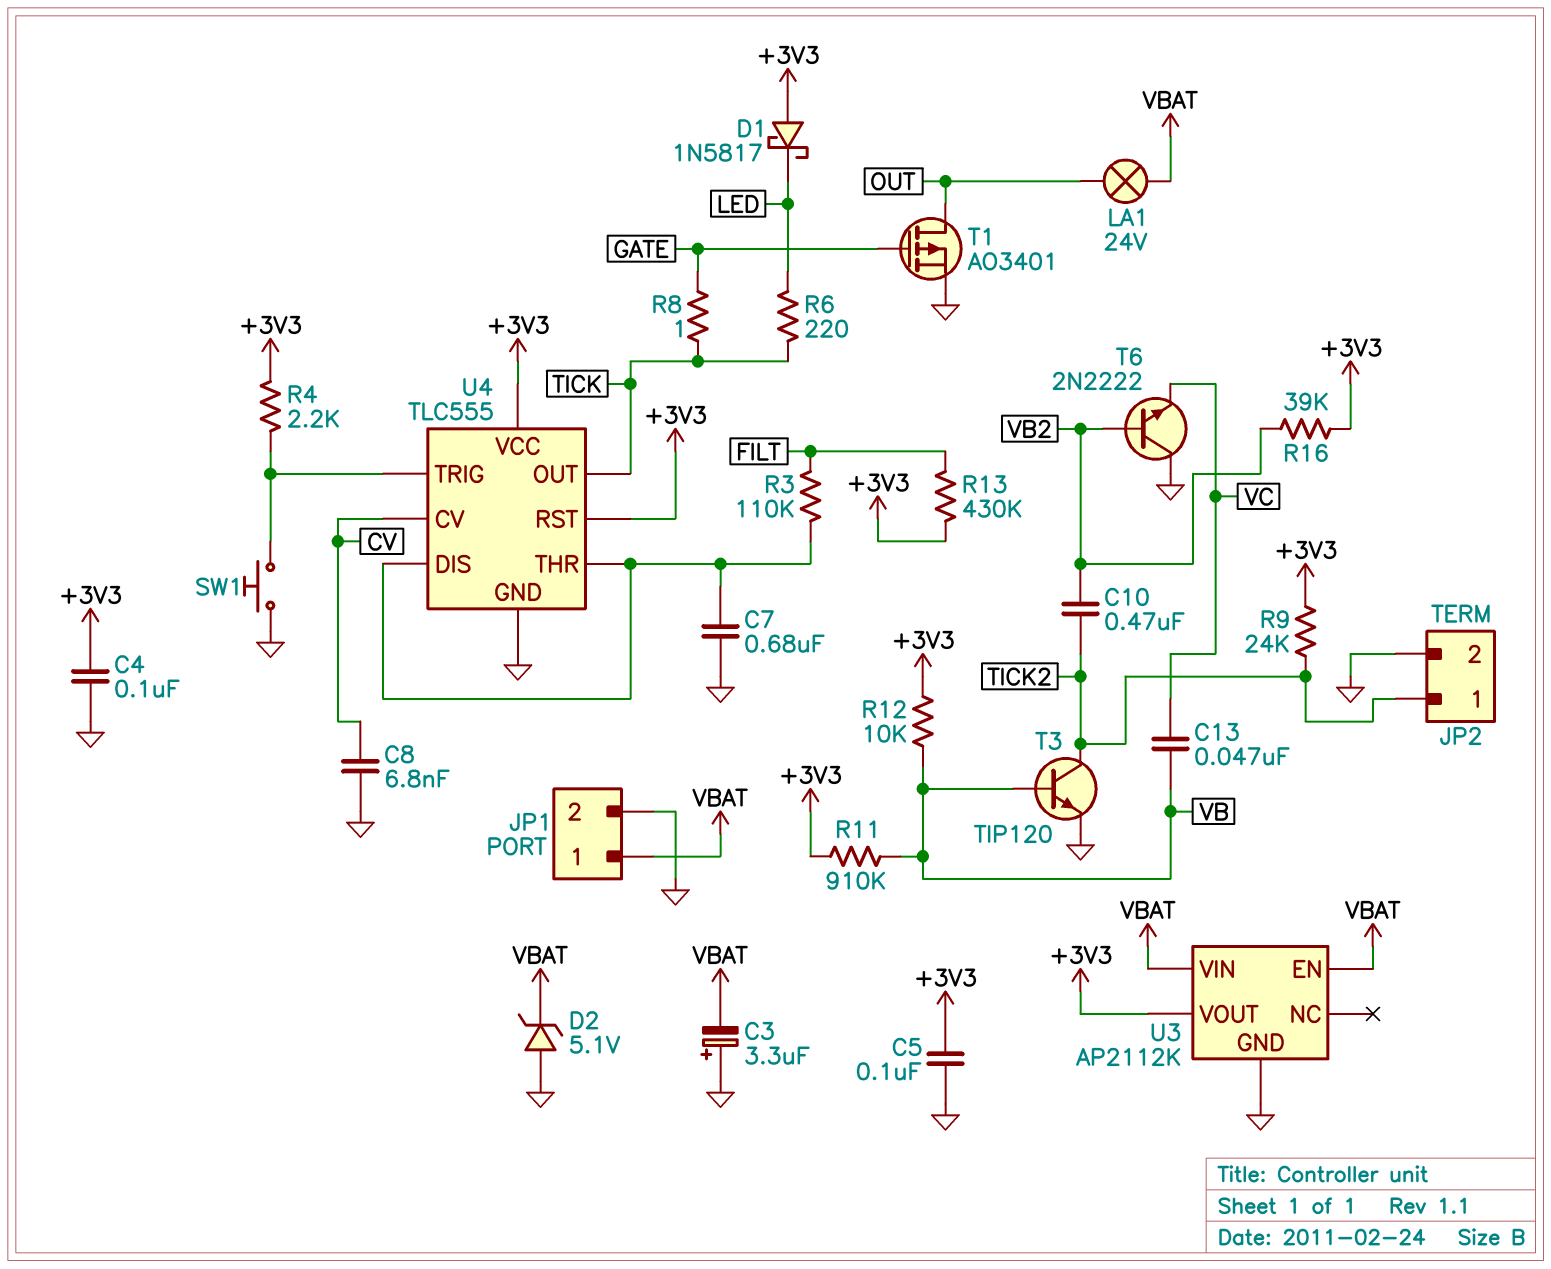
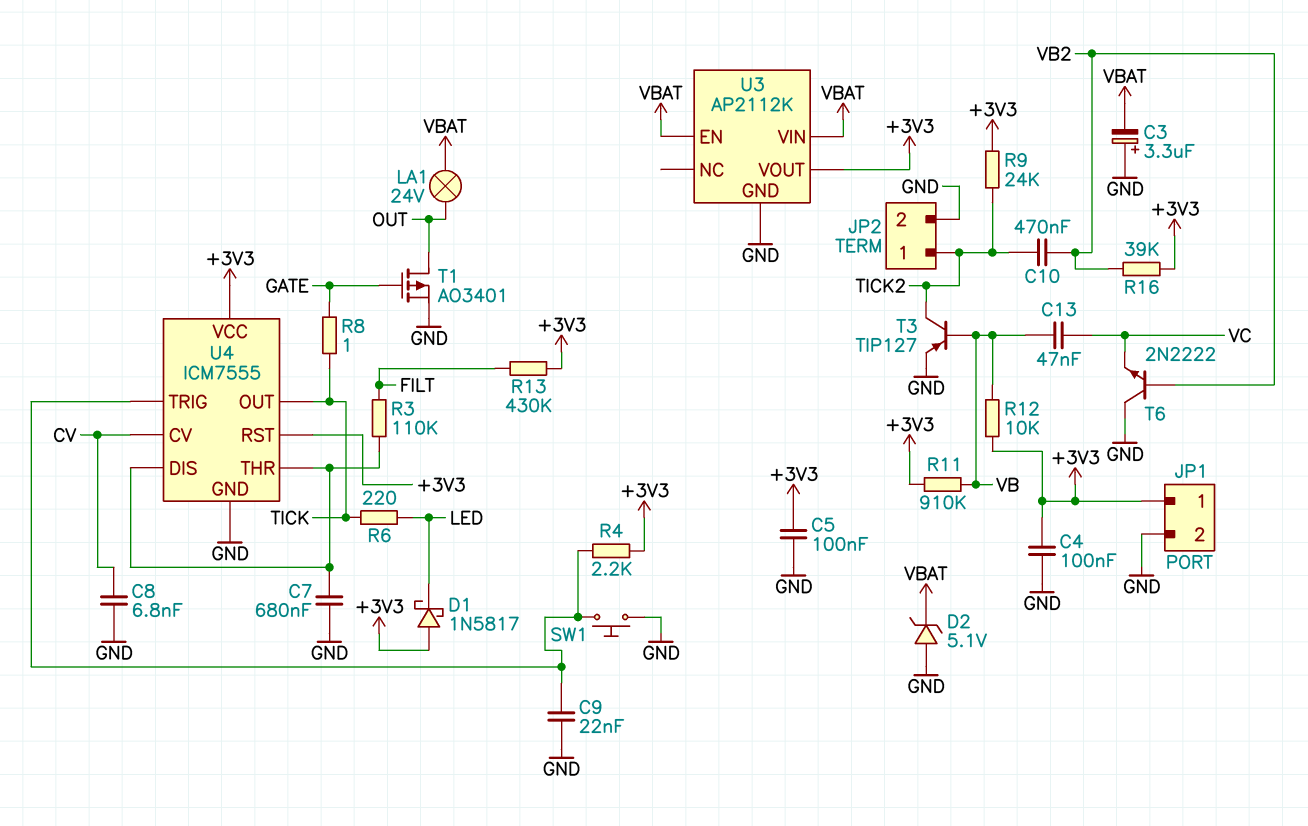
C9: none -> 22nF (GND, U4/TRIG)
JP1 pin 1: VBAT -> +3V3
T3: NPN TIP120 (B VB, C TICK2, E GND) -> PNP TIP127 (B VB, C TICK2, E GND)
U4: TLC555 -> ICM7555

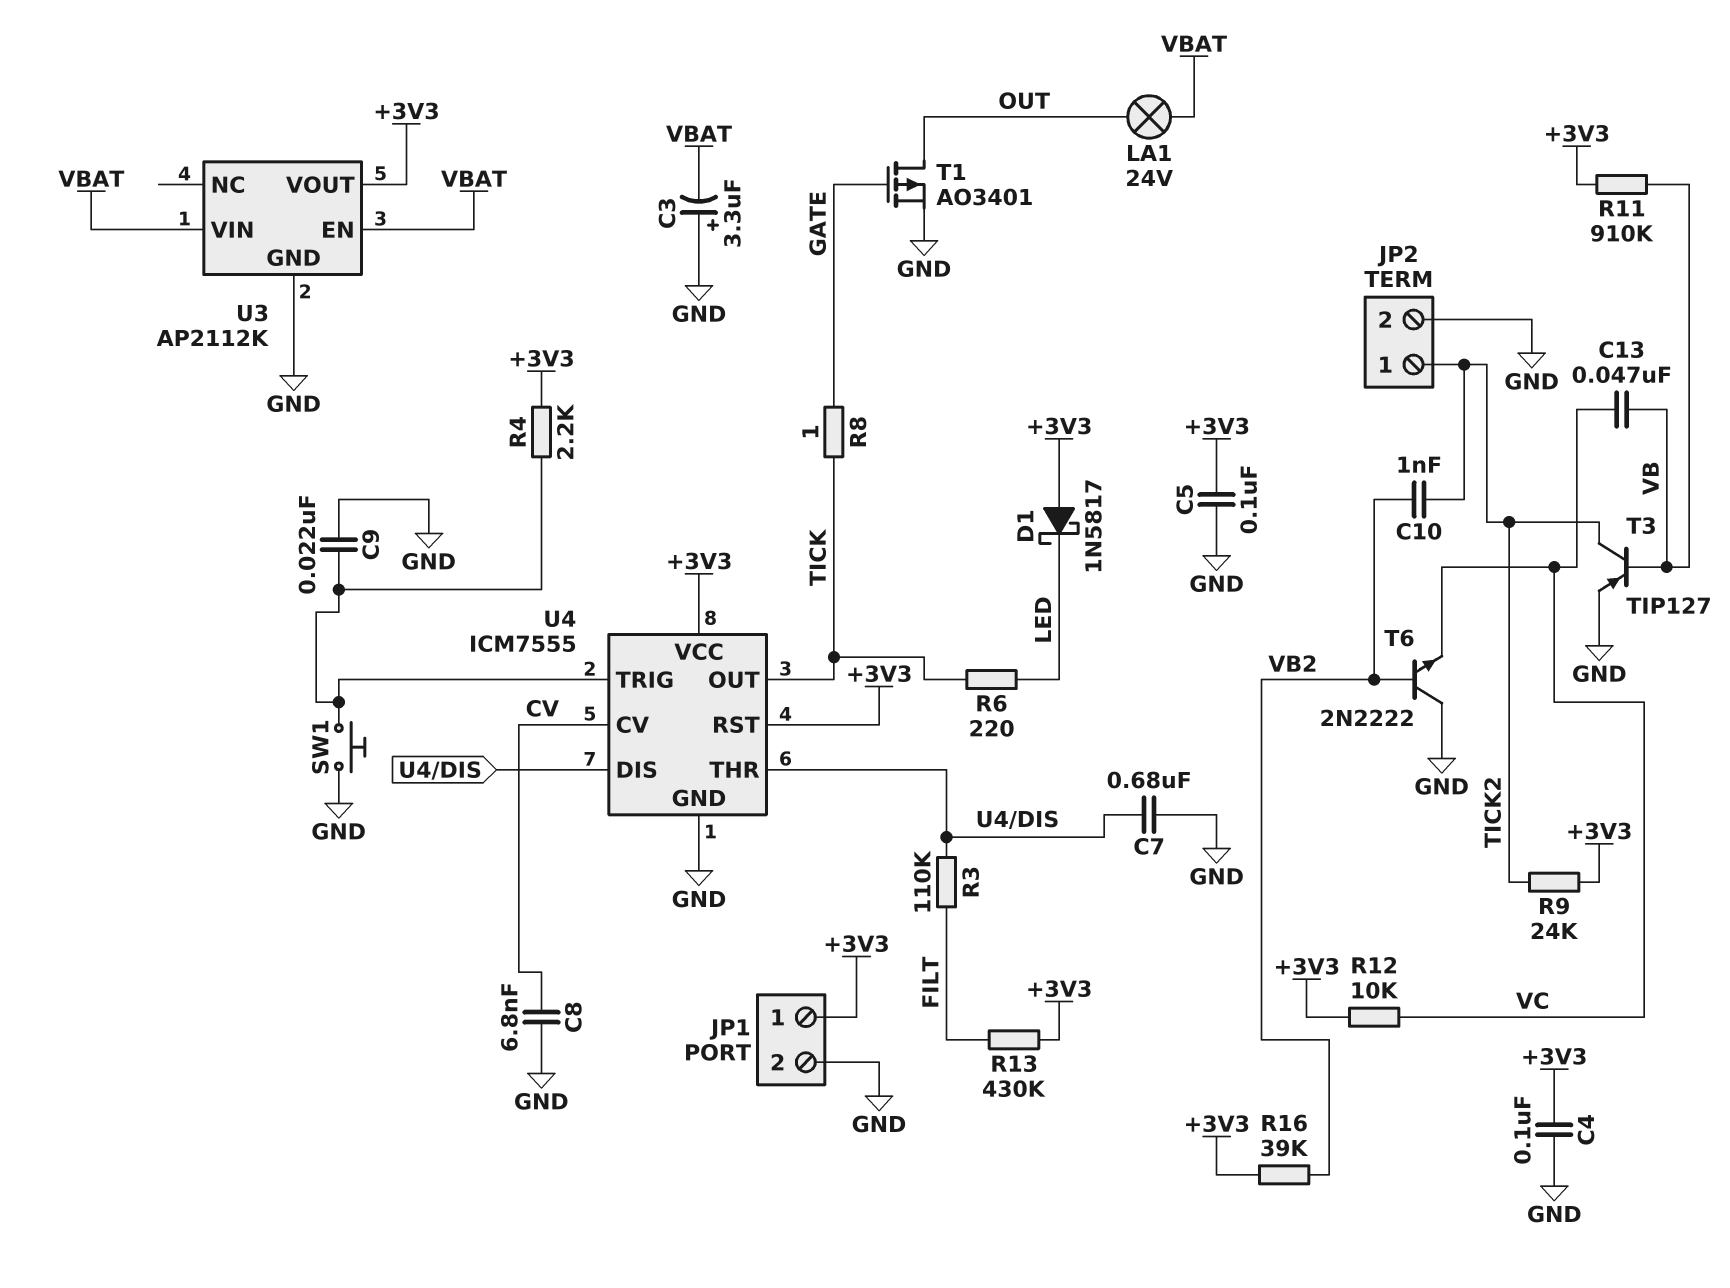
C10: 470nF (TICK2, VB2) -> 1nF (TICK2, VB2)
D2: zener 5.1V (A GND, K VBAT) -> none
R12: 10k (+3V3, VB) -> 10k (+3V3, VC)

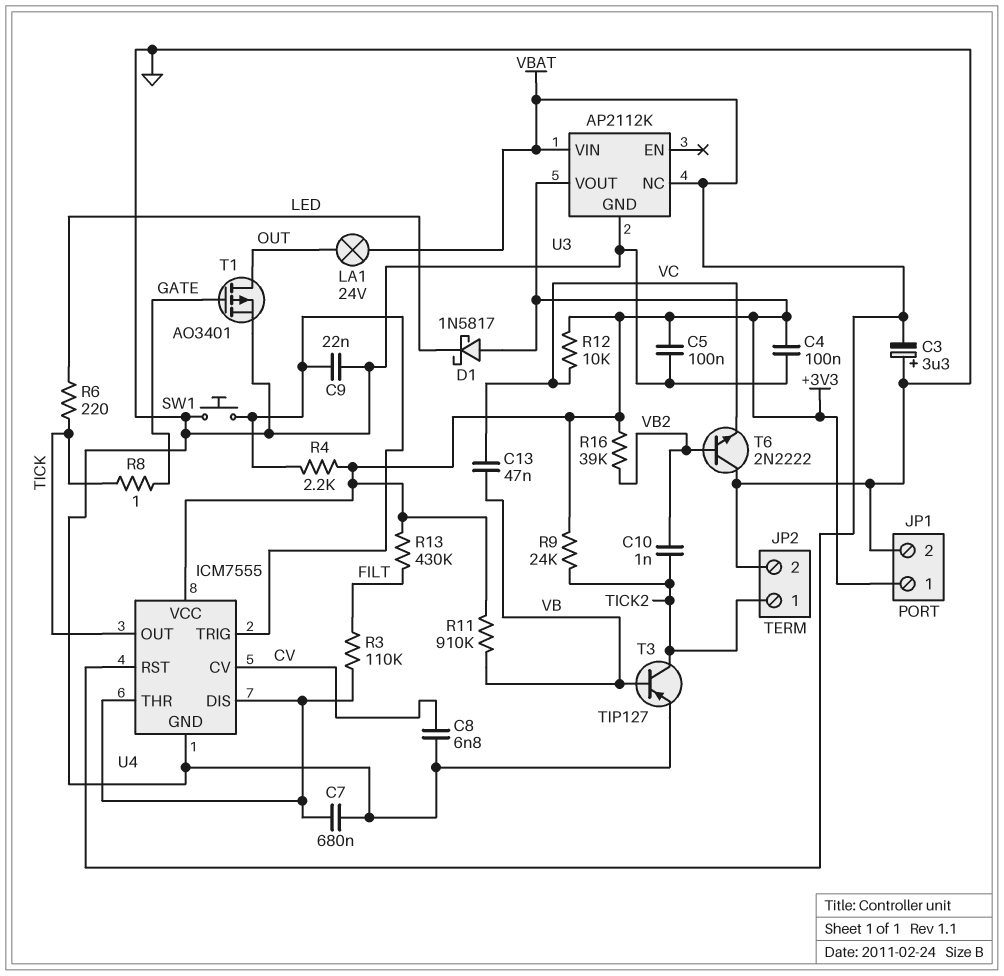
U3 pin EN: VBAT -> none
U3 pin NC: none -> VBAT
U4 pin RST: +3V3 -> VBAT

